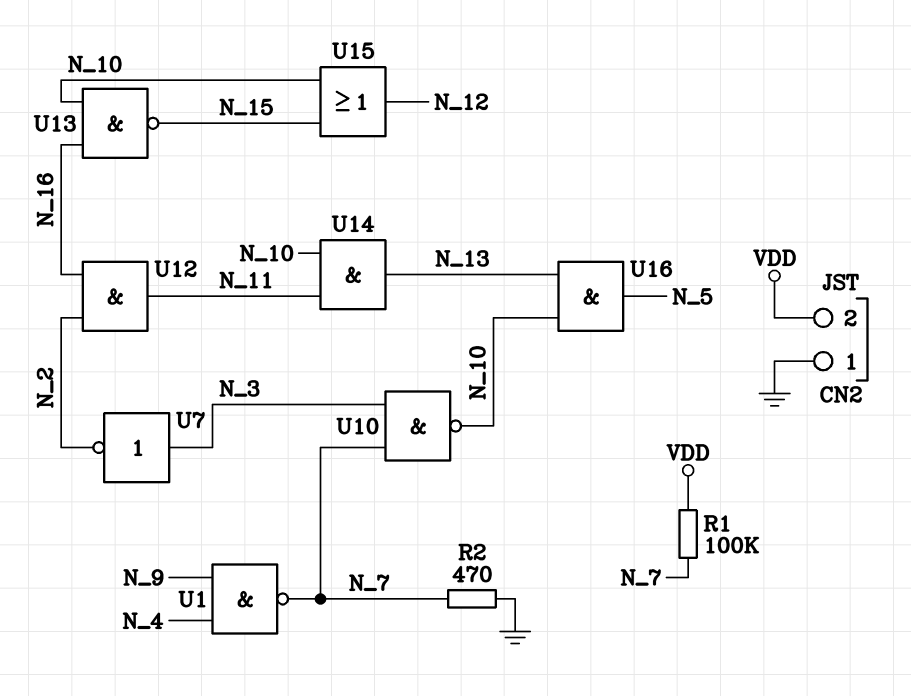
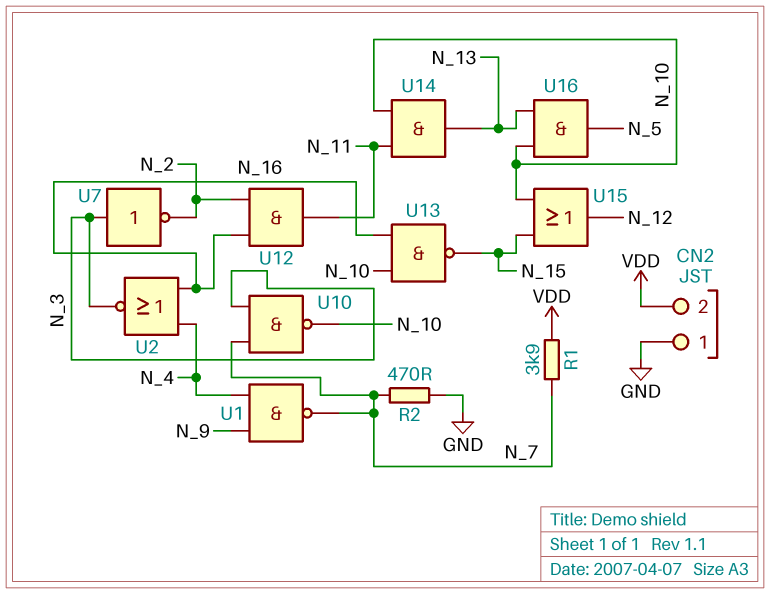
R1: 100k (N_7, VDD) -> 3.9k (N_7, VDD)
U2: none -> NOR (in N_4, in N_16, out N_3)

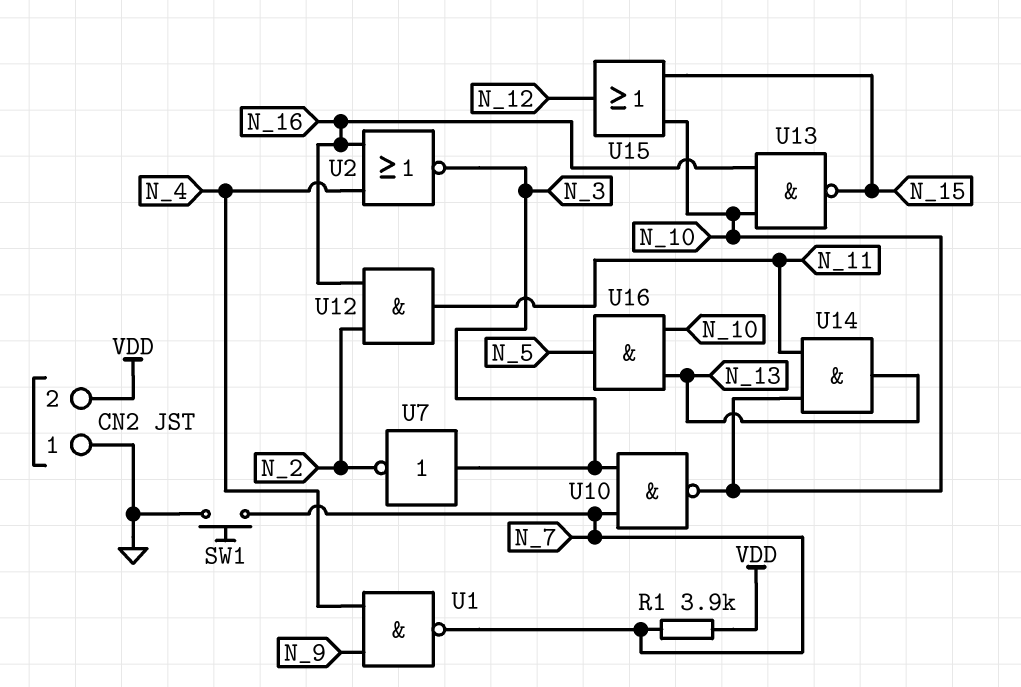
R2: 470 (GND, N_7) -> none
SW1: none -> button (GND, N_7)

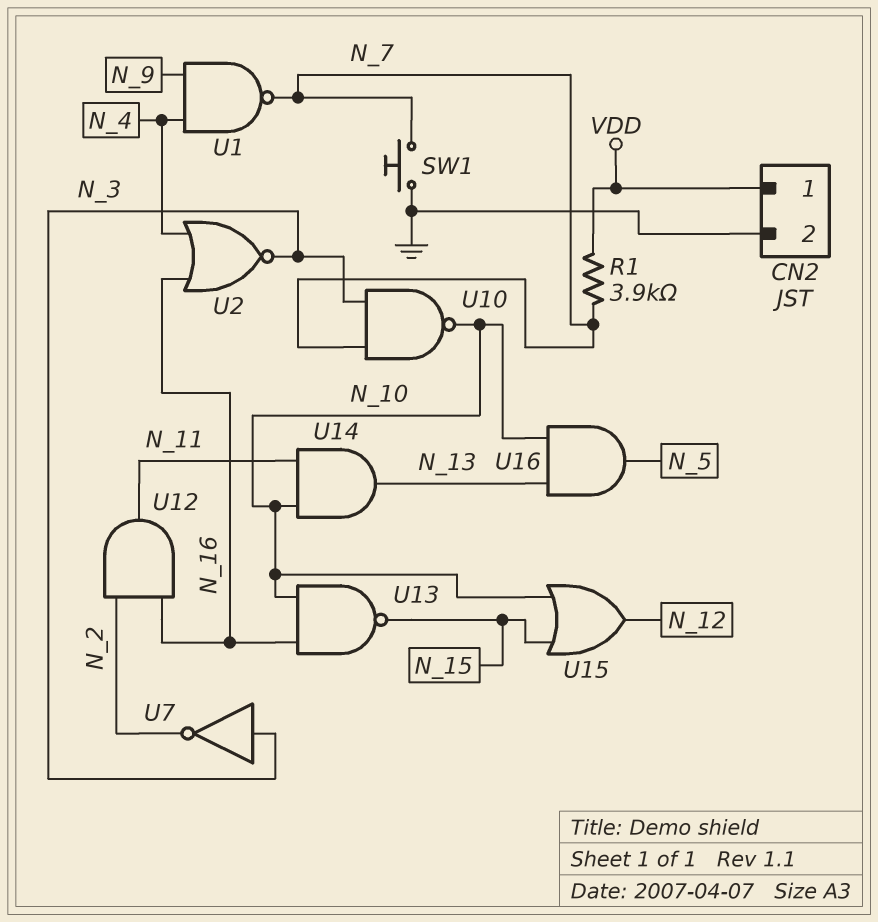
CN2 pin 1: GND -> VDD
CN2 pin 2: VDD -> GND

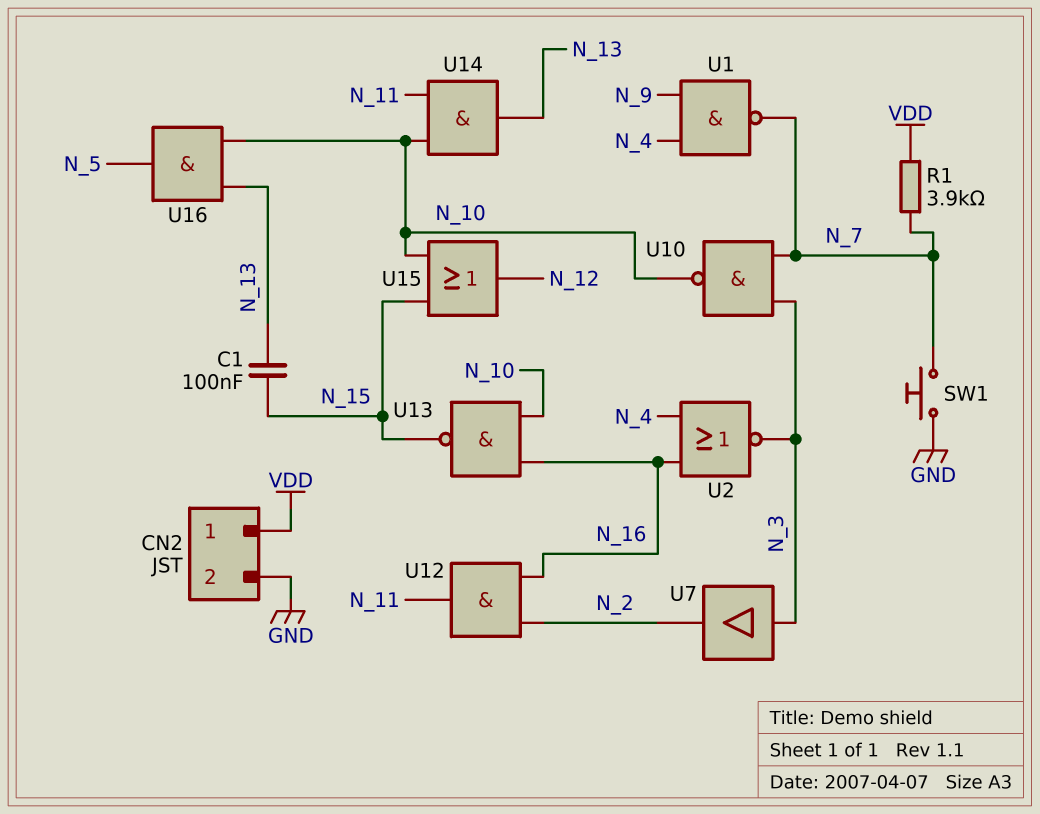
C1: none -> 100nF (N_13, N_15)
U7: NOT (in N_3, out N_2) -> buffer (in N_3, out N_2)

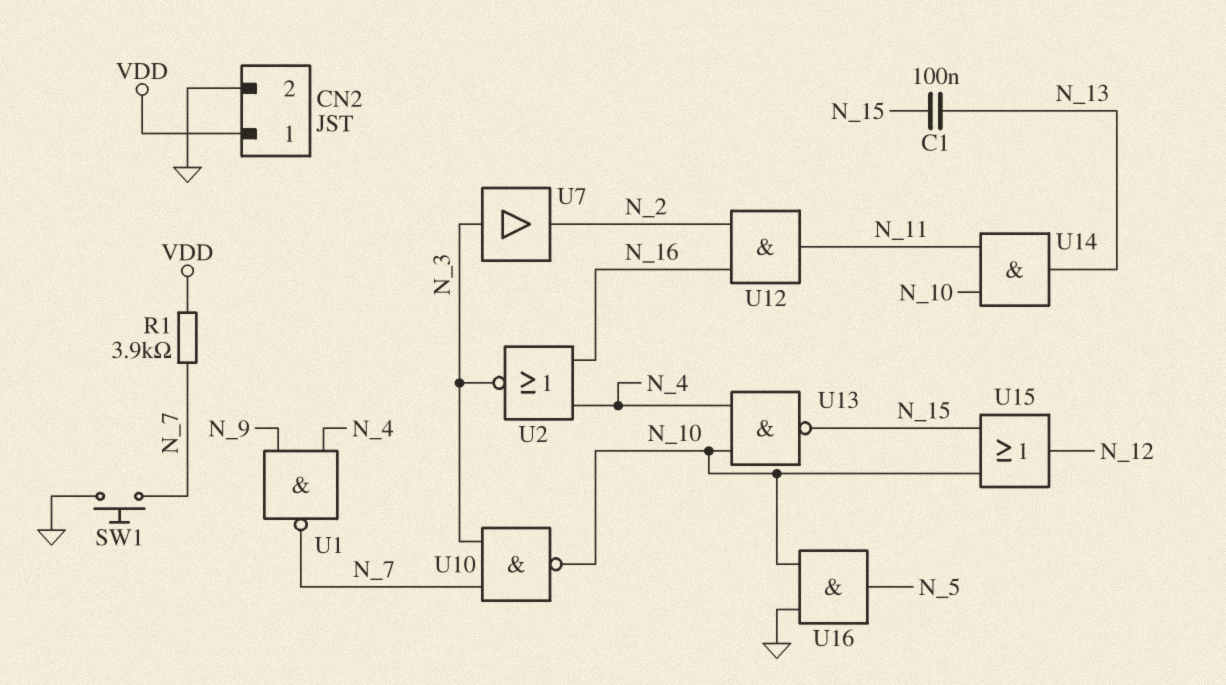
U13: NAND (in N_10, in N_16, out N_15) -> NAND (in N_4, in N_10, out N_15)
U16: AND (in N_10, in N_13, out N_5) -> AND (in GND, in N_10, out N_5)

